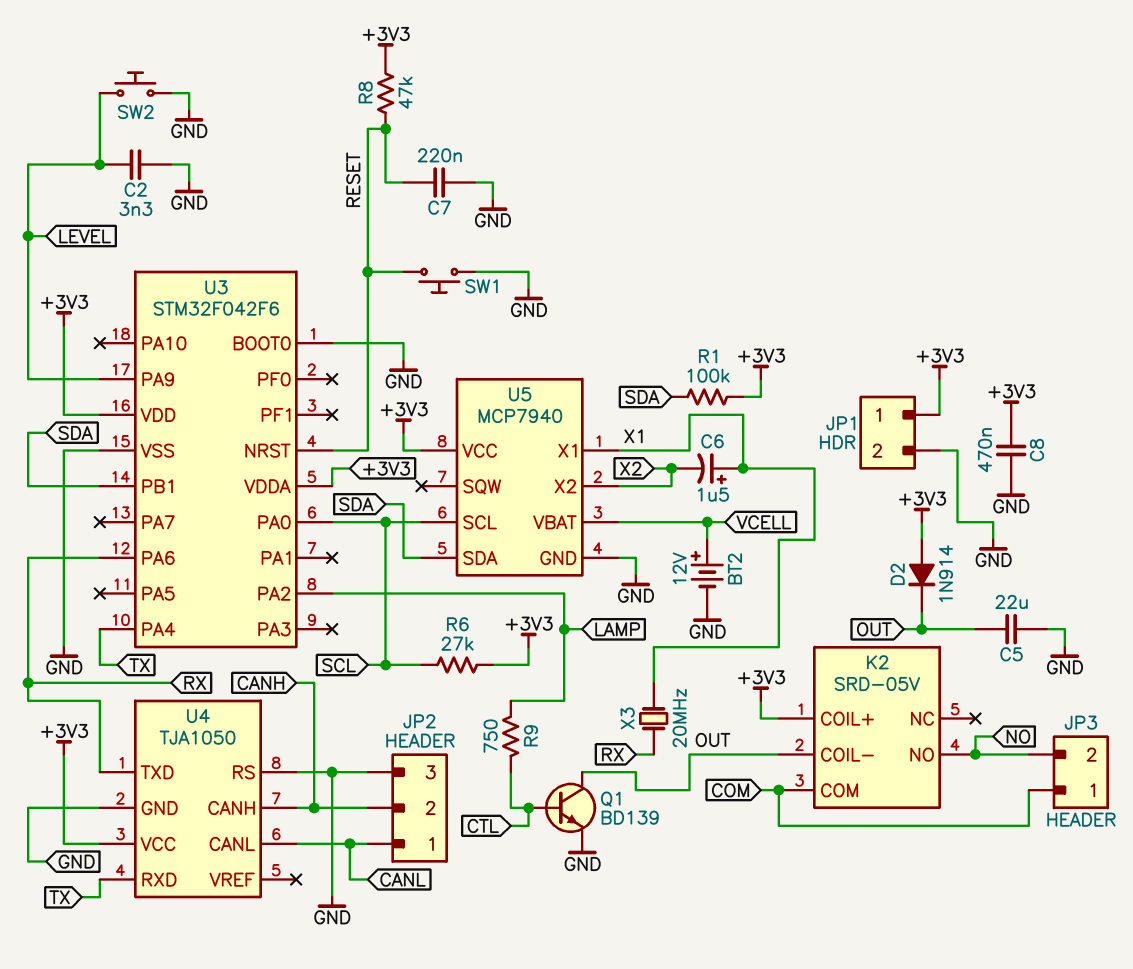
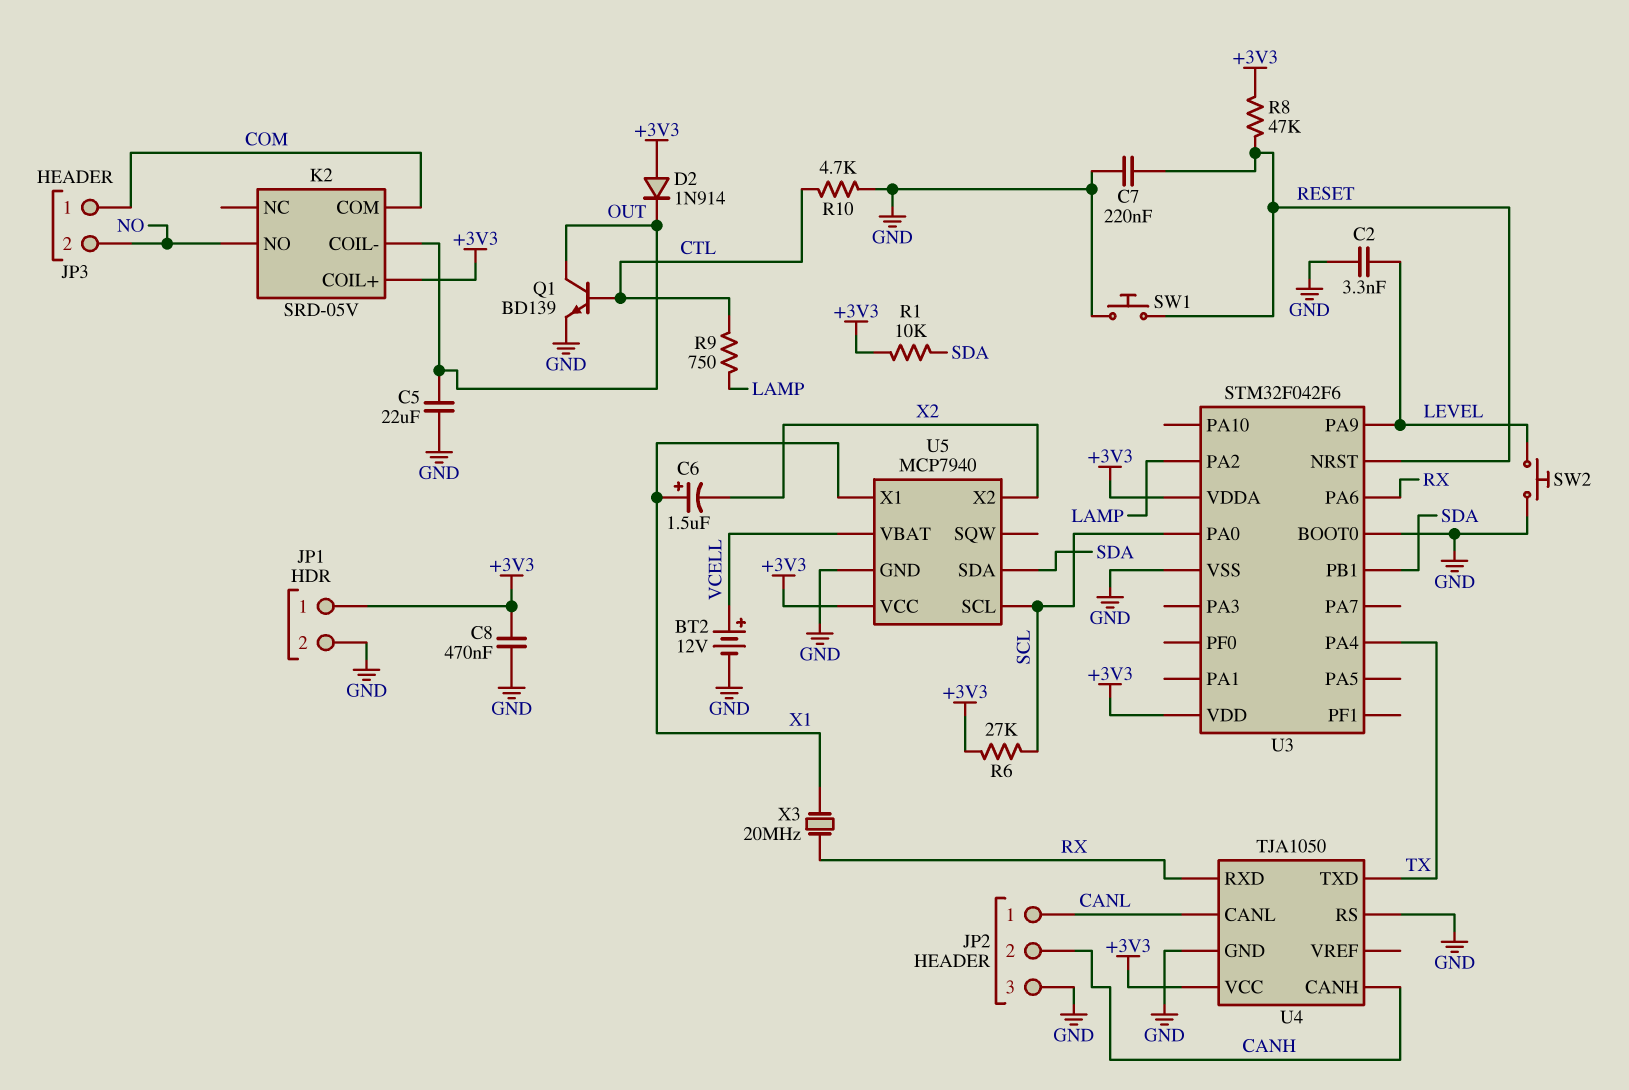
R1: 100k (+3V3, SDA) -> 10k (+3V3, SDA)
R10: none -> 4.7k (CTL, GND)
U4 pin RXD: TX -> RX
U4 pin TXD: RX -> TX

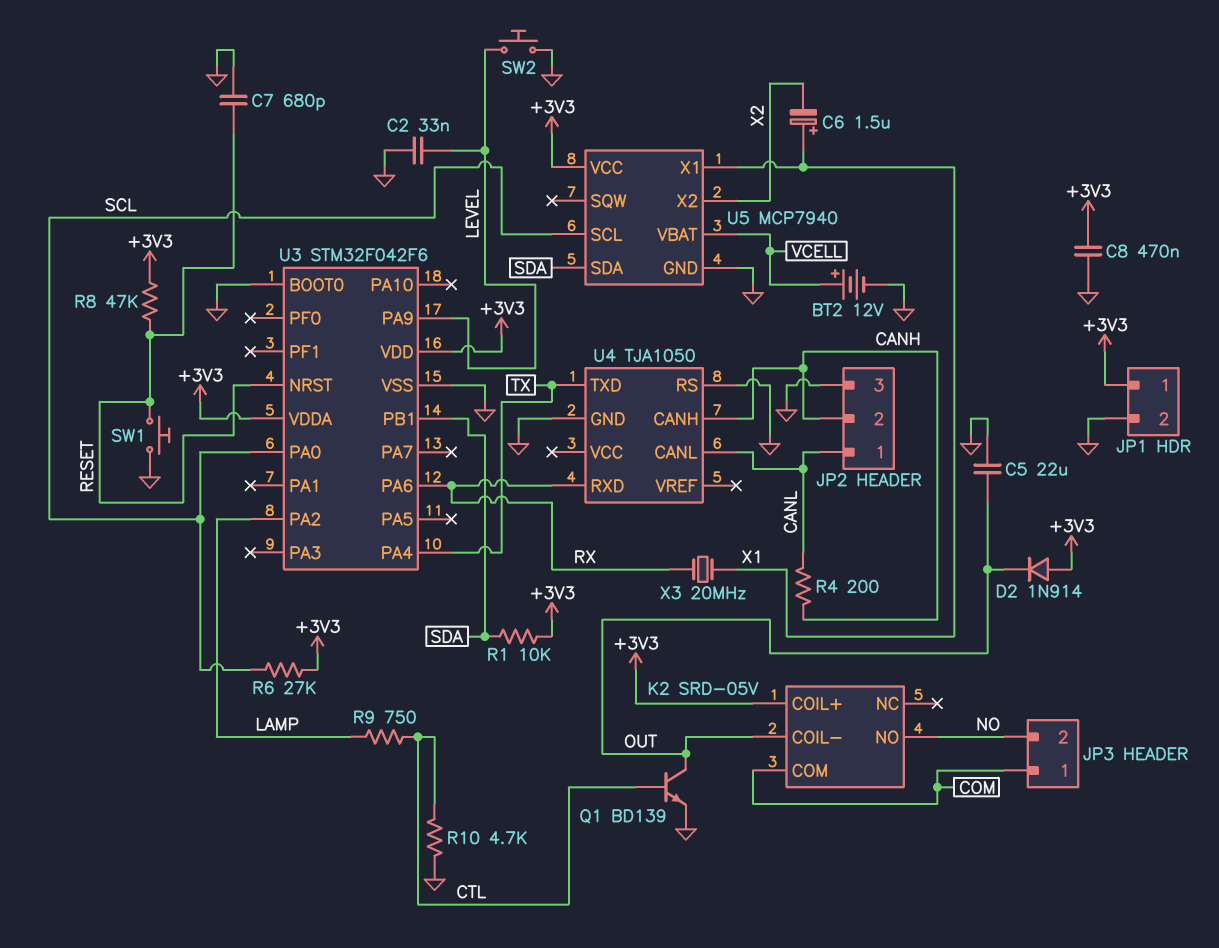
C2: 3.3nF (GND, LEVEL) -> 33nF (GND, LEVEL)
C7: 220nF (GND, RESET) -> 680pF (GND, RESET)
R4: none -> 200 (CANH, CANL)
U4 pin VCC: +3V3 -> none

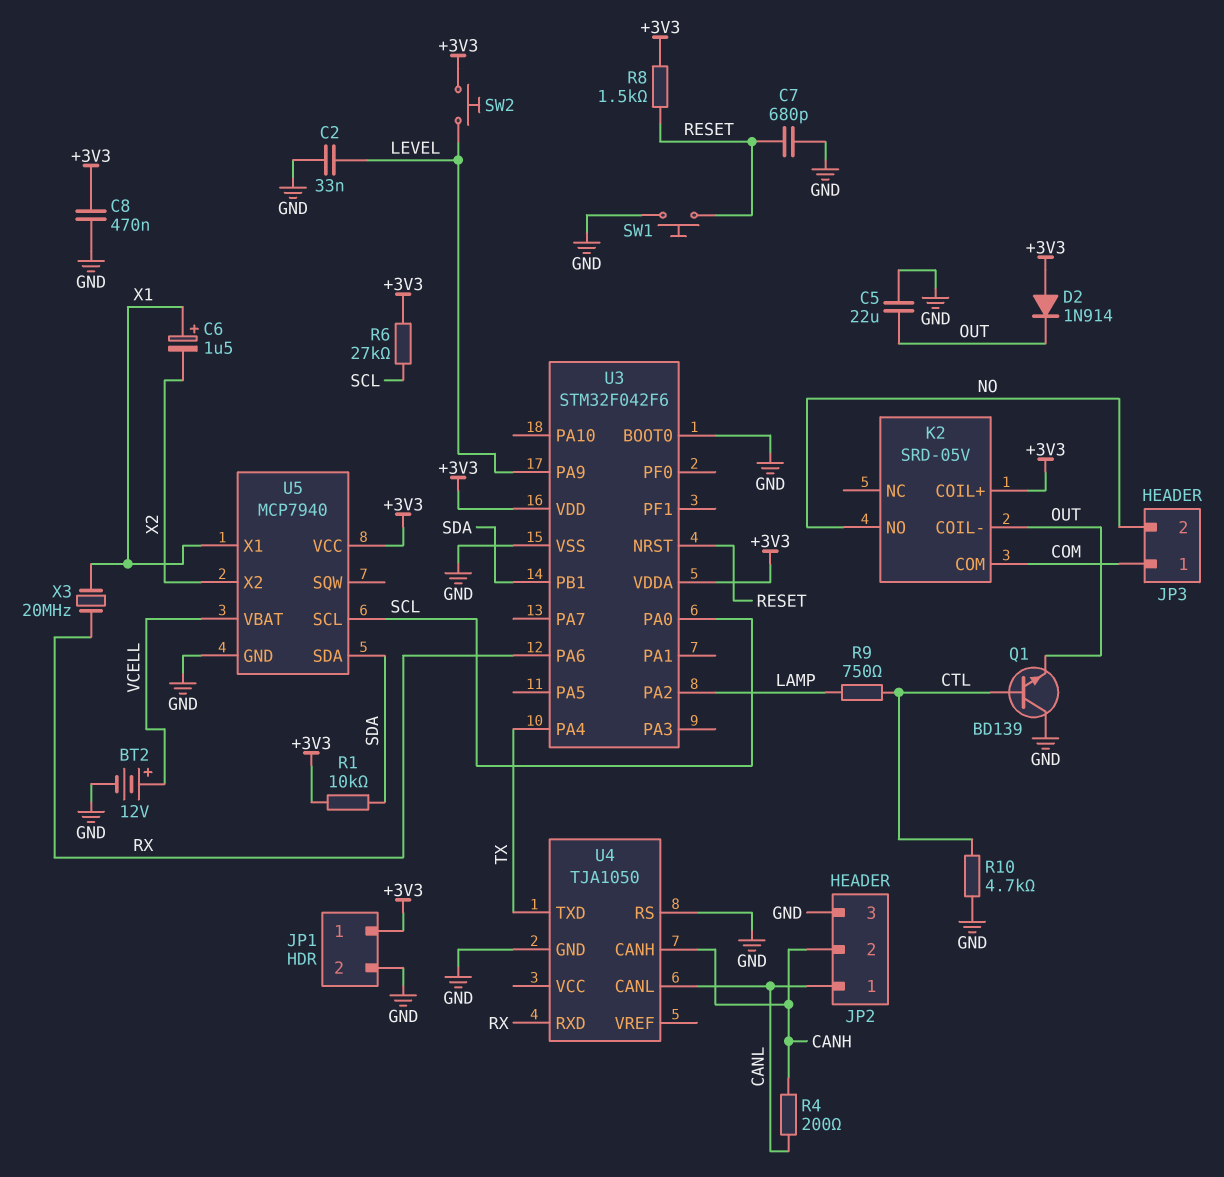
Q1: NPN BD139 (B CTL, C OUT, E GND) -> NPN BD139 (B CTL, C GND, E OUT)
R8: 47k (+3V3, RESET) -> 1.5k (+3V3, RESET)
SW2: button (GND, LEVEL) -> button (+3V3, LEVEL)

